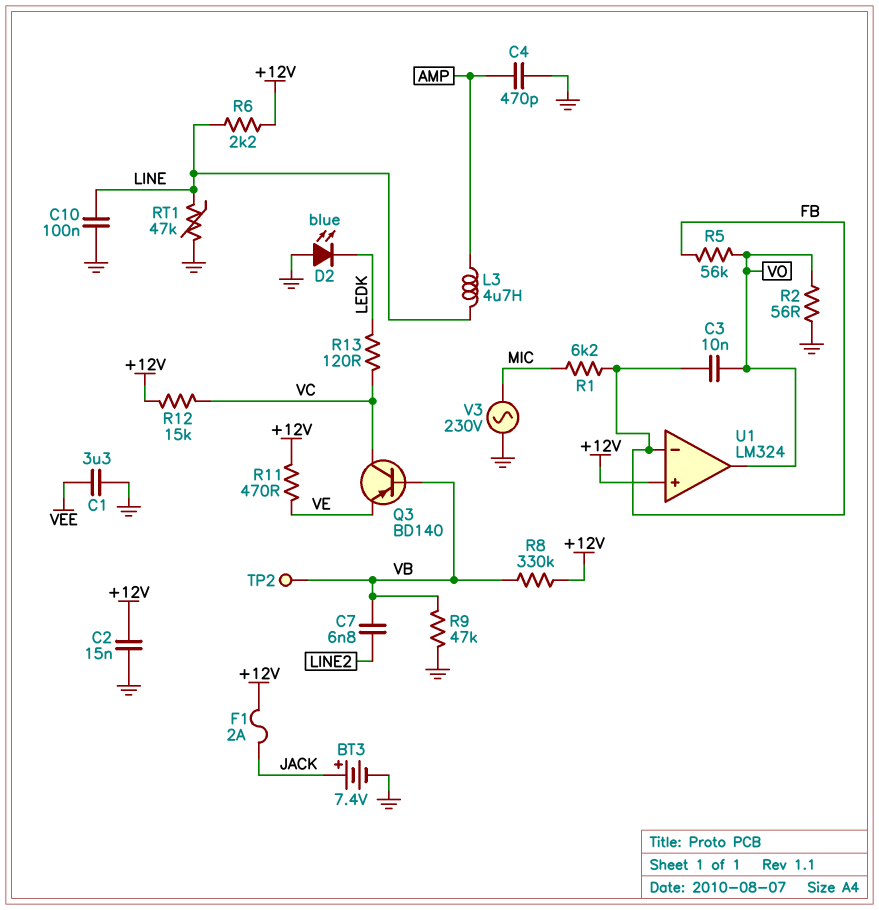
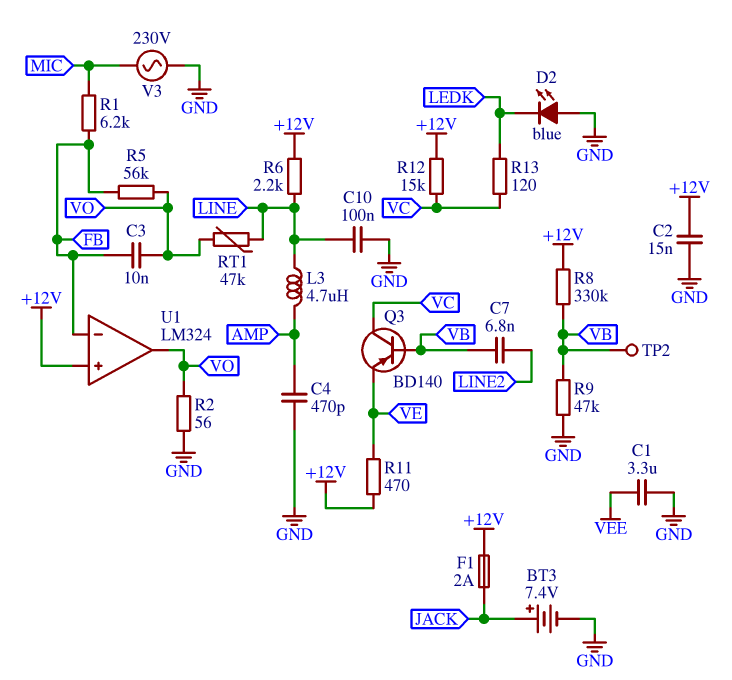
RT1: 47k (GND, LINE) -> 47k (LINE, VO)

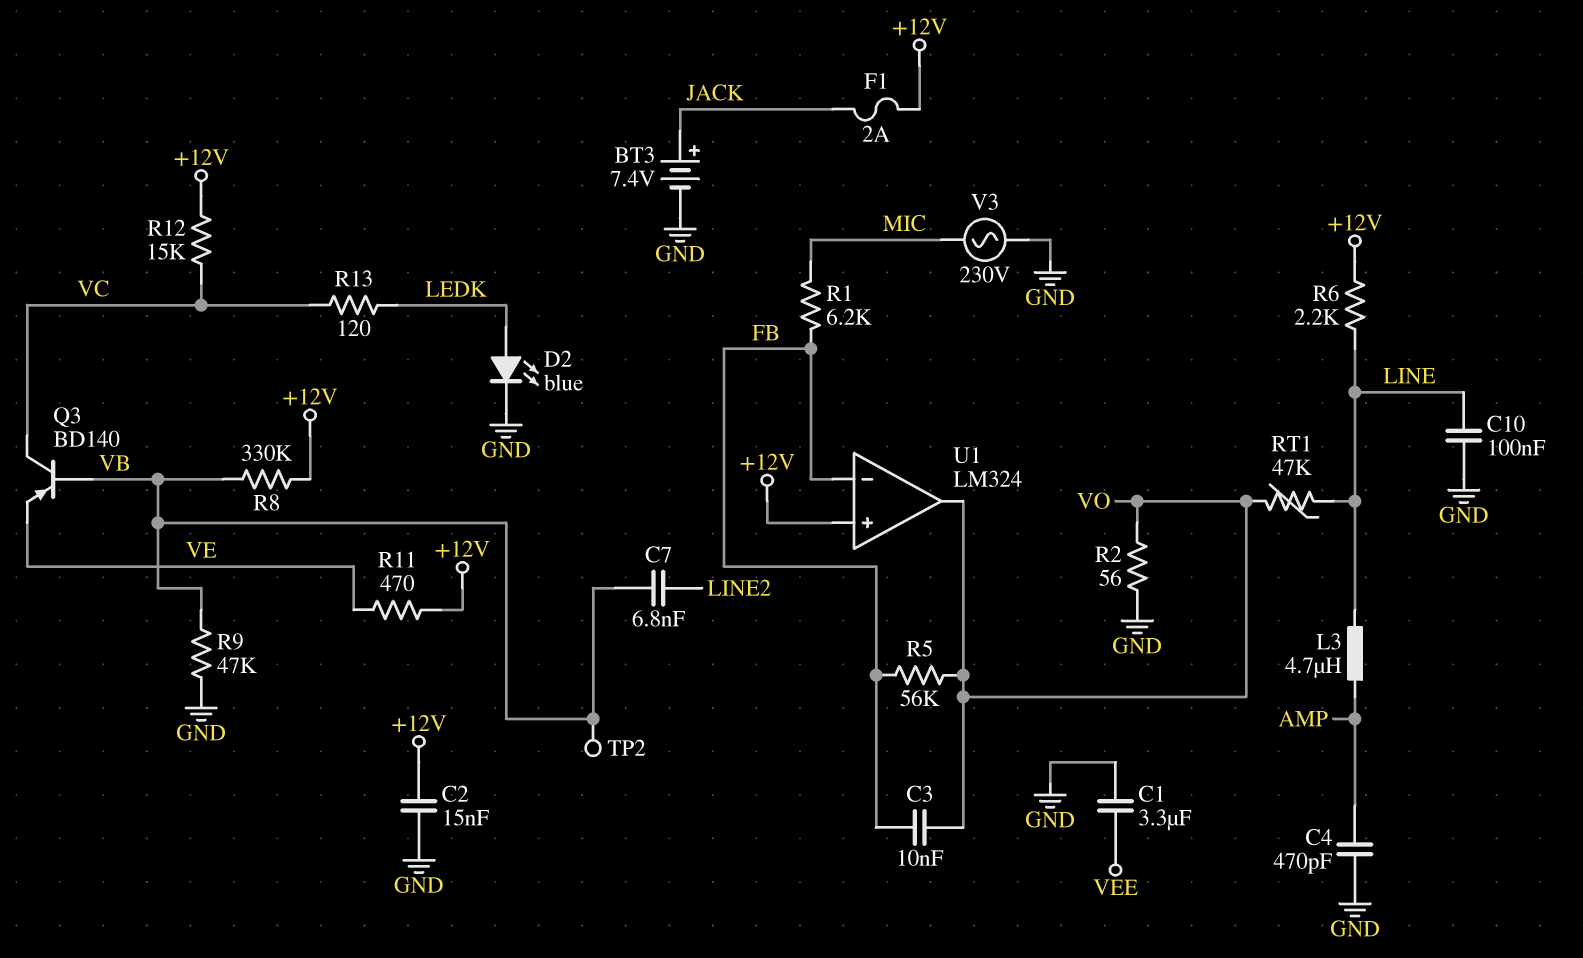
D2: LED blue (A GND, K LEDK) -> LED blue (A LEDK, K GND)

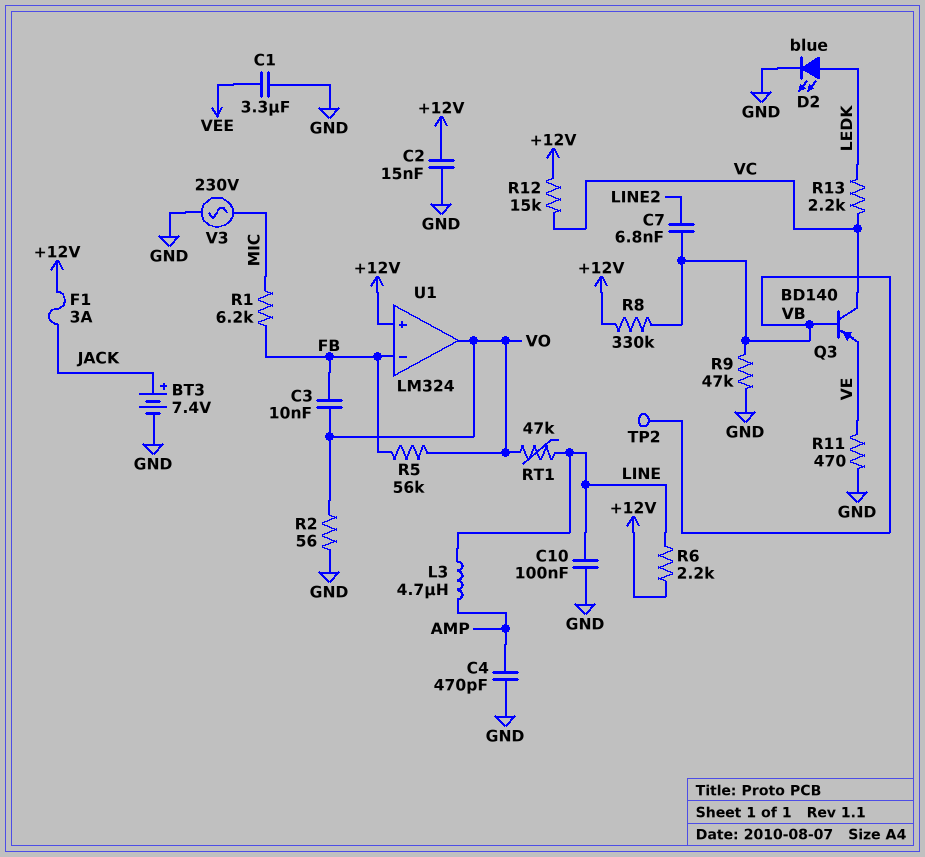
F1: 2A (+12V, JACK) -> 3A (+12V, JACK)
R11: 470 (+12V, VE) -> 470 (GND, VE)
R13: 120 (LEDK, VC) -> 2.2k (LEDK, VC)

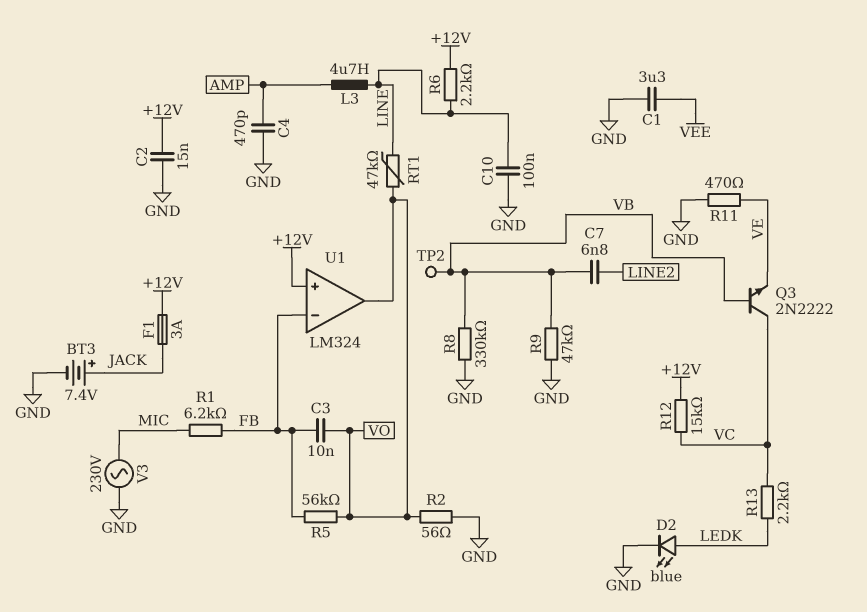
Q3: PNP BD140 (B VB, C VC, E VE) -> NPN 2N2222 (B VB, C VC, E VE)
R8: 330k (+12V, VB) -> 330k (GND, VB)

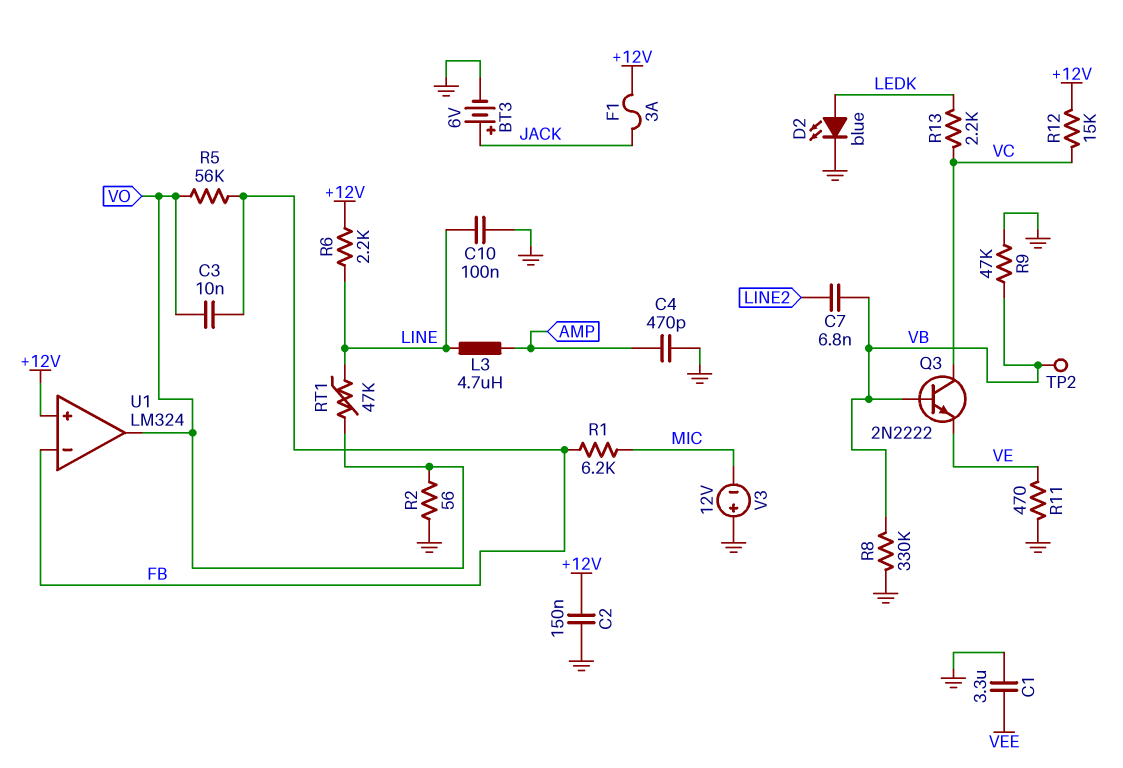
BT3: 7.4V (plus JACK, minus GND) -> 6V (plus JACK, minus GND)
C2: 15nF (+12V, GND) -> 150nF (+12V, GND)
V3: AC 230V (GND, MIC) -> 12V (plus GND, minus MIC)

